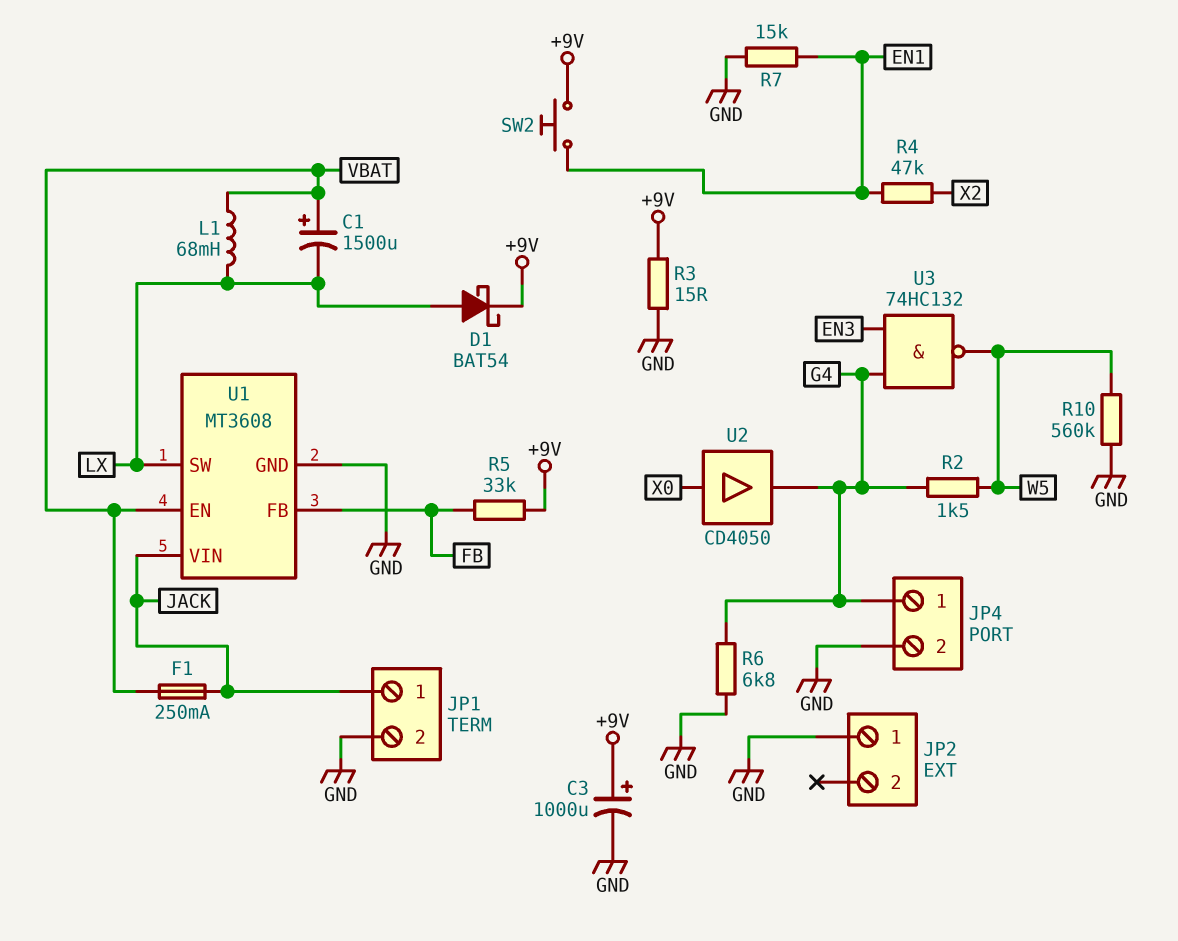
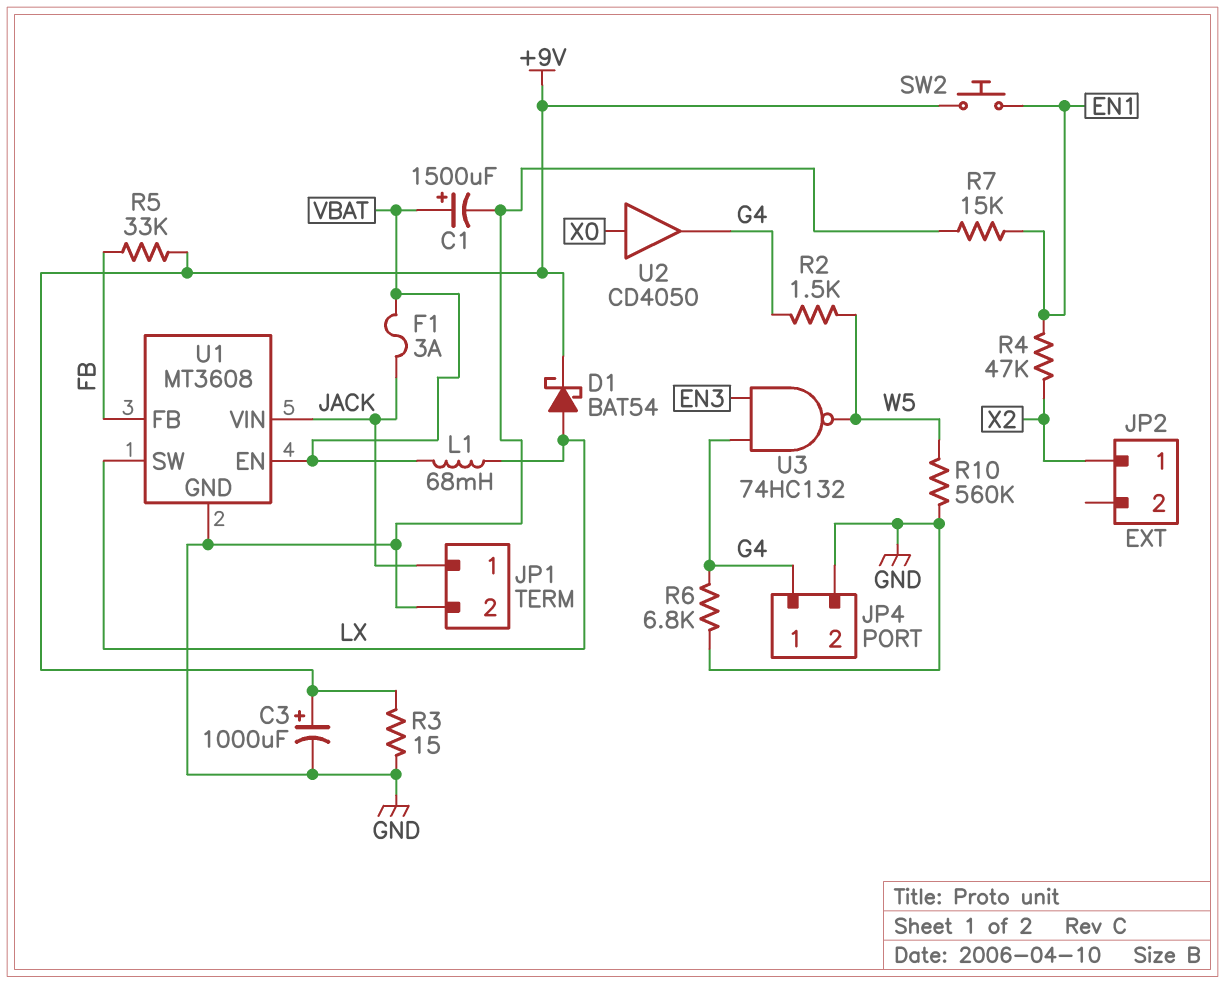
C1: 1500uF (plus VBAT, minus LX) -> 1500uF (plus VBAT, minus GND)
F1: 250mA (JACK, VBAT) -> 3A (JACK, VBAT)
JP2 pin 1: GND -> X2

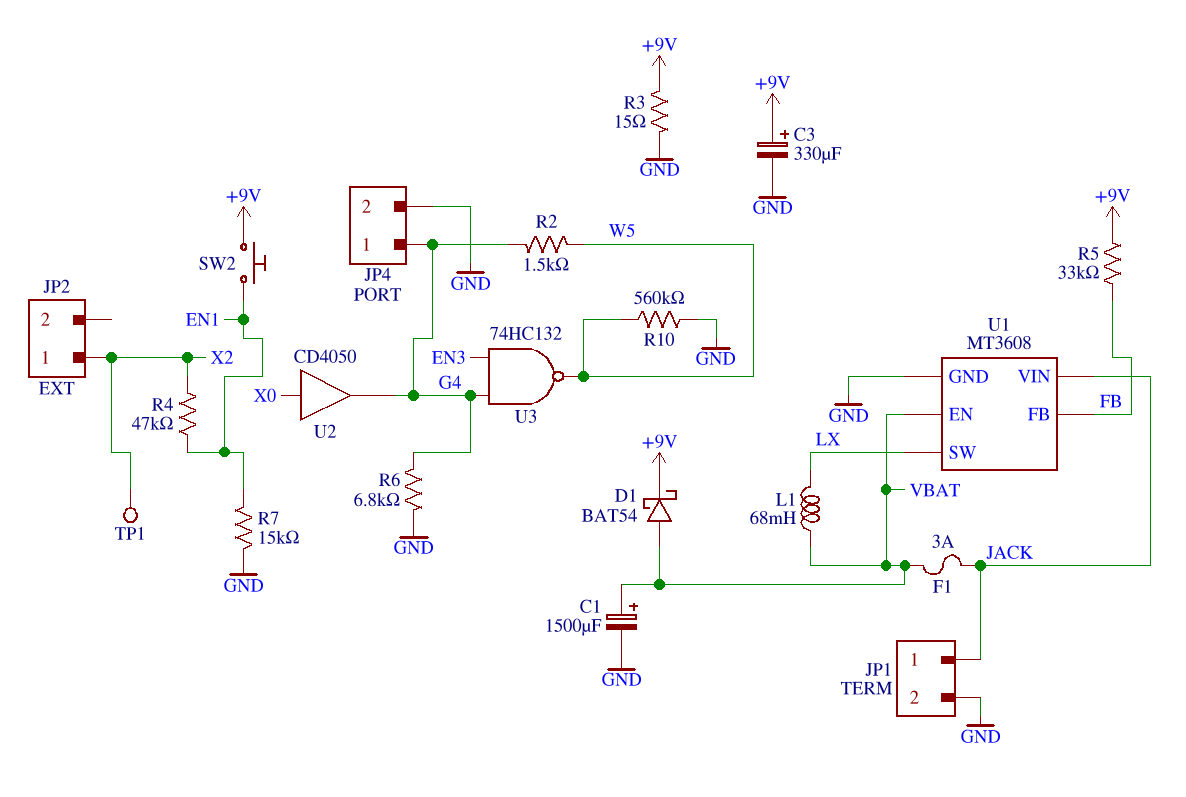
C3: 1000uF (plus +9V, minus GND) -> 330uF (plus +9V, minus GND)
D1: schottky BAT54 (A LX, K +9V) -> schottky BAT54 (A VBAT, K +9V)
TP1: none -> test point (X2)

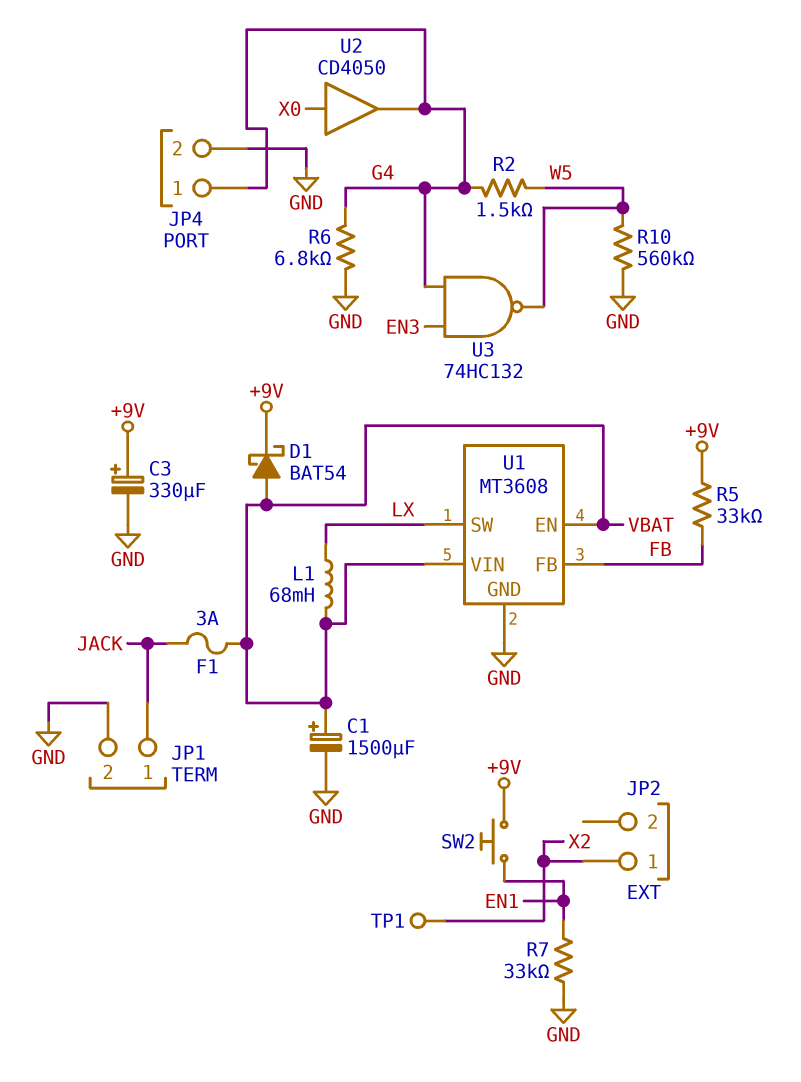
R3: 15 (+9V, GND) -> none
R4: 47k (EN1, X2) -> none
R7: 15k (EN1, GND) -> 33k (EN1, GND)
U1 pin VIN: JACK -> VBAT

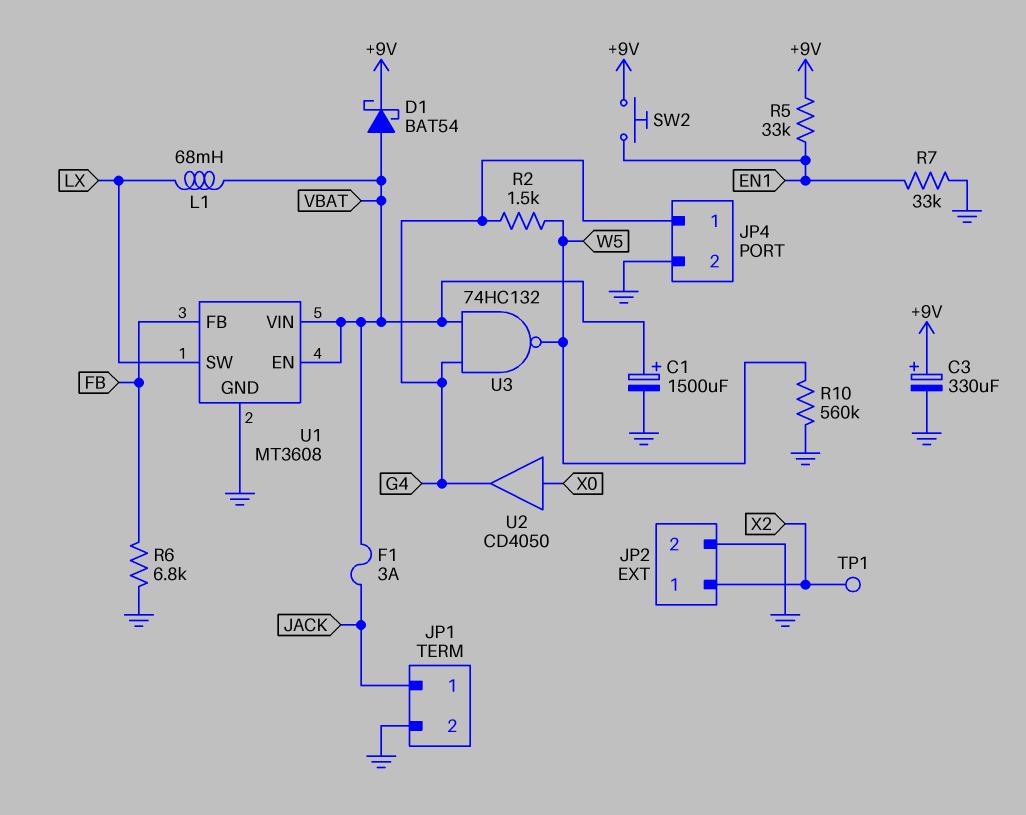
JP2 pin 2: none -> GND
R5: 33k (+9V, FB) -> 33k (+9V, EN1)
R6: 6.8k (G4, GND) -> 6.8k (FB, GND)
U3: NAND 74HC132 (in EN3, in G4, out W5) -> NAND 74HC132 (in G4, in VBAT, out W5)

